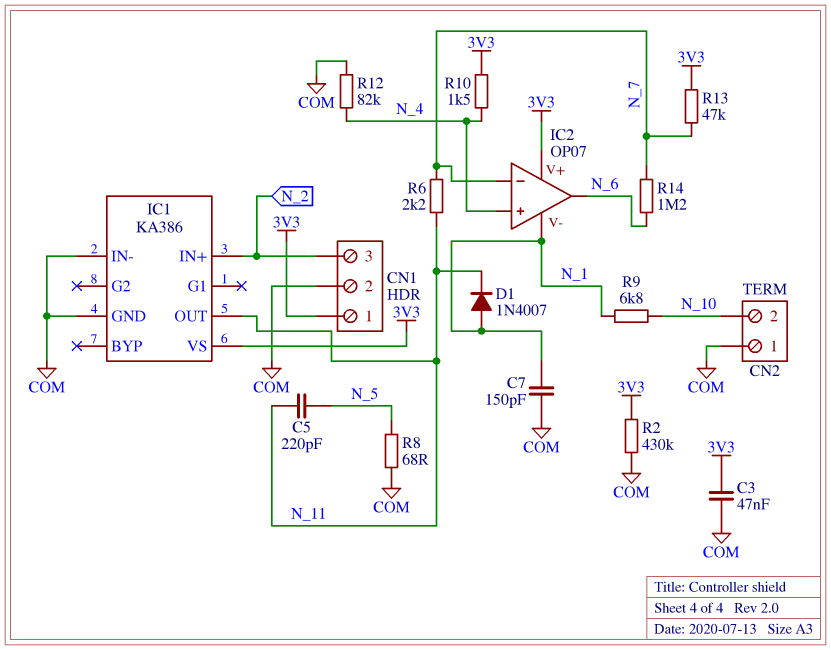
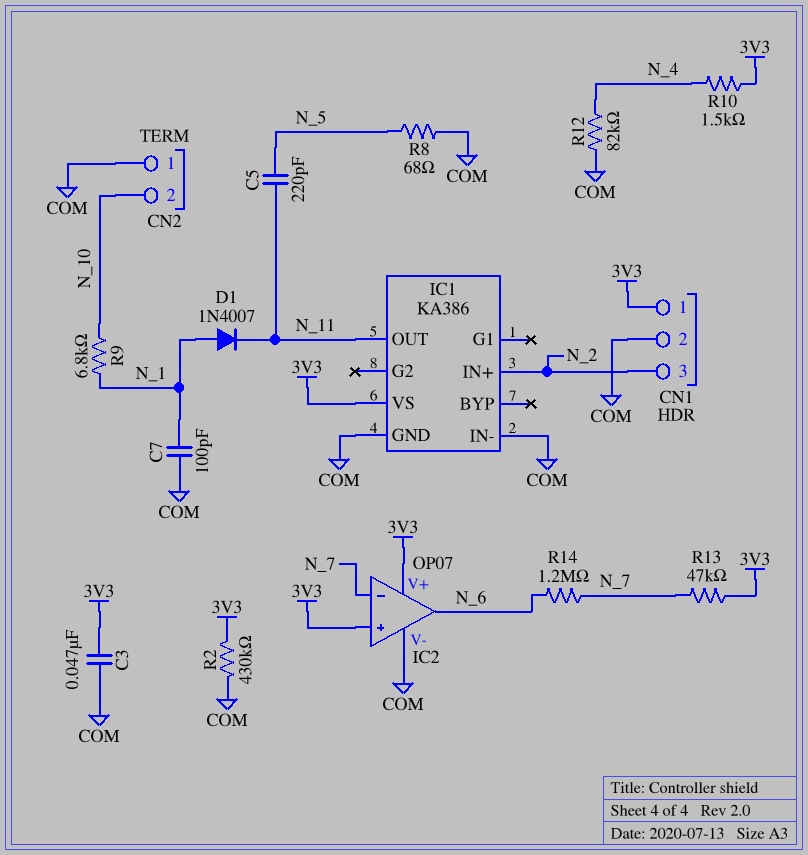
C7: 150pF (COM, N_1) -> 100pF (COM, N_1)
IC2 pin V-: N_1 -> COM
IC2 pin in+: N_4 -> 3V3
R6: 2.2k (N_7, N_11) -> none

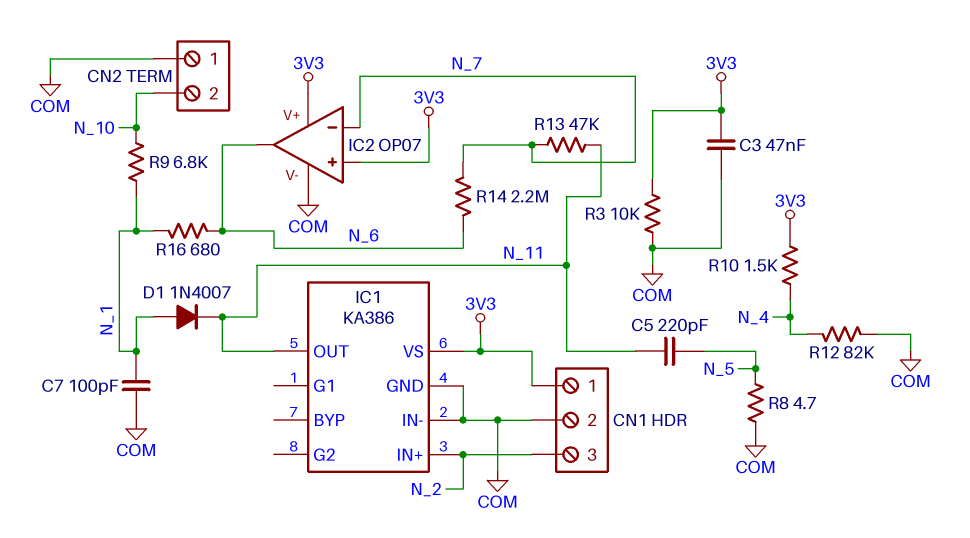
R2: 430k (3V3, COM) -> none
R3: none -> 10k (3V3, COM)
R8: 68 (COM, N_5) -> 4.7 (COM, N_5)
R13: 47k (3V3, N_7) -> 47k (N_7, N_11)
R14: 1.2M (N_6, N_7) -> 2.2M (N_6, N_7)
R16: none -> 680 (N_1, N_6)

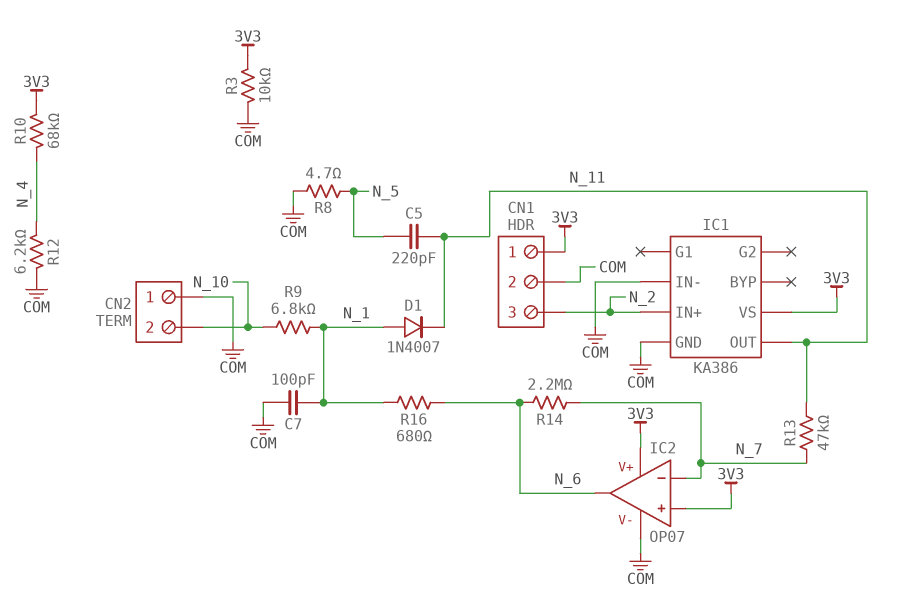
C3: 47nF (3V3, COM) -> none
R10: 1.5k (3V3, N_4) -> 68k (3V3, N_4)
R12: 82k (COM, N_4) -> 6.2k (COM, N_4)

